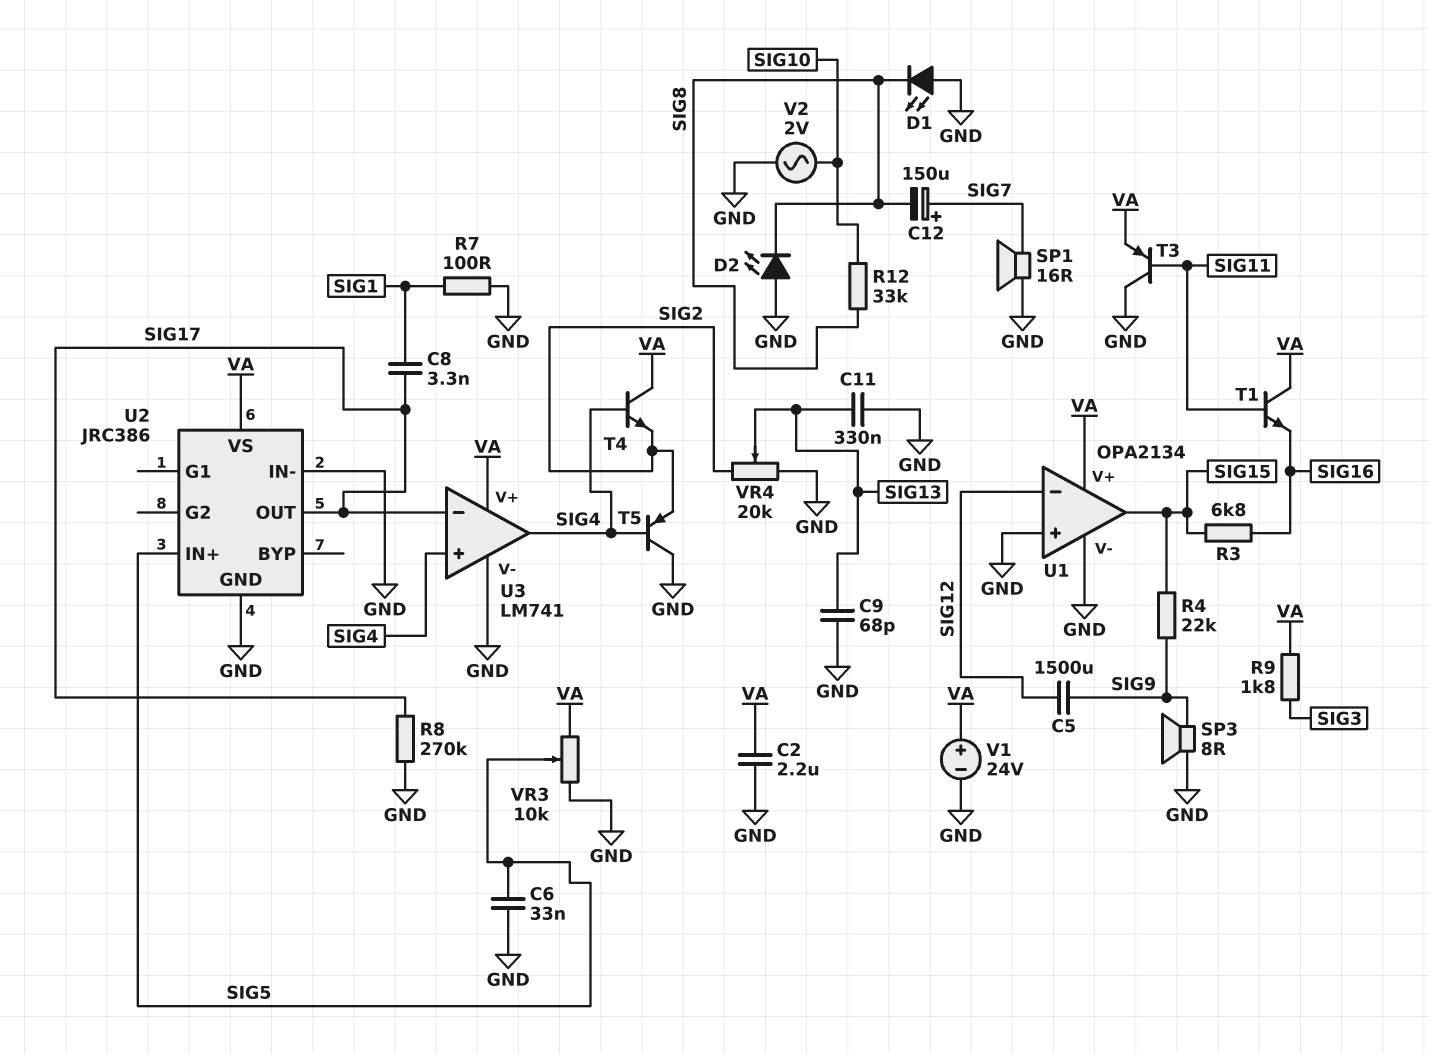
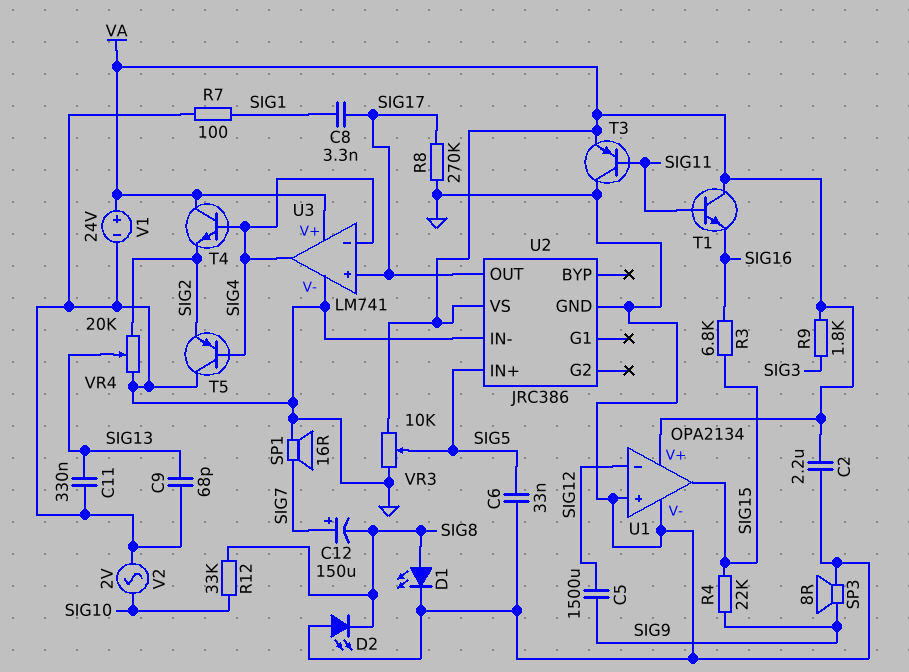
D1: LED (A GND, K SIG8) -> LED (A SIG8, K GND)
U3 pin in+: SIG4 -> SIG17
U3 pin in-: SIG17 -> SIG4

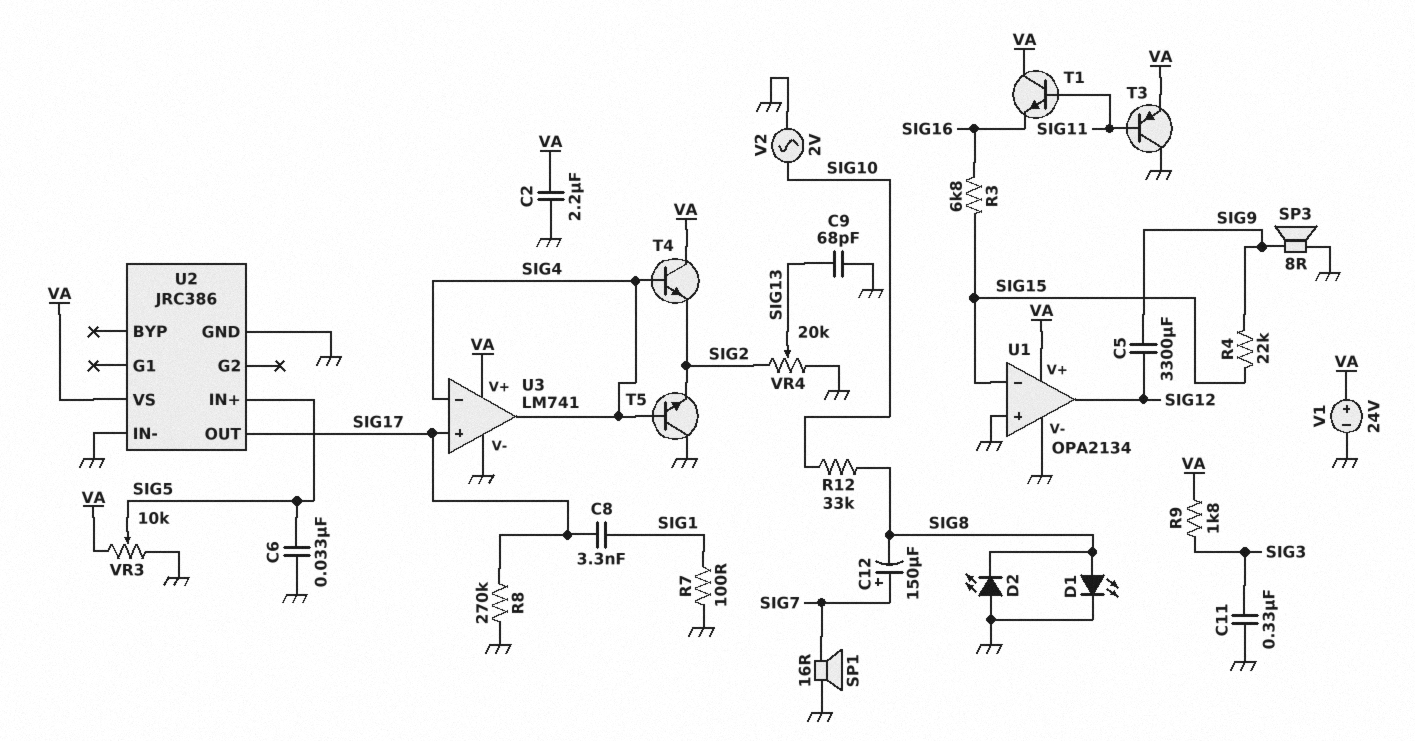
C5: 1500uF (SIG9, SIG12) -> 3300uF (SIG9, SIG12)
C11: 330nF (GND, SIG13) -> 330nF (GND, SIG3)
T5: PNP (B SIG4, C GND, E SIG2) -> NPN (B SIG4, C GND, E SIG2)
U1 pin in-: SIG12 -> SIG15
U1 pin out: SIG15 -> SIG12

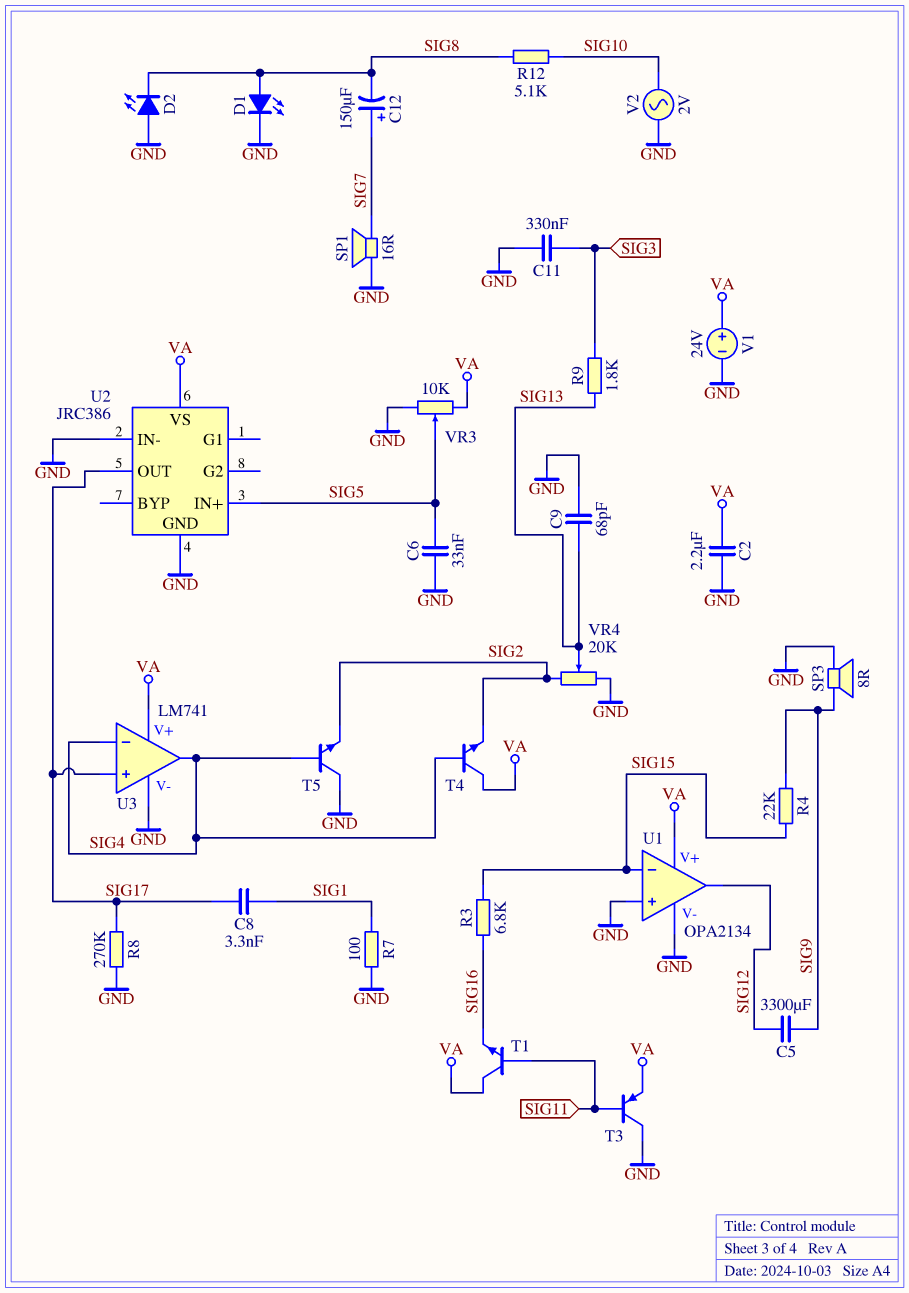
R9: 1.8k (SIG3, VA) -> 1.8k (SIG3, SIG13)
R12: 33k (SIG8, SIG10) -> 5.1k (SIG8, SIG10)

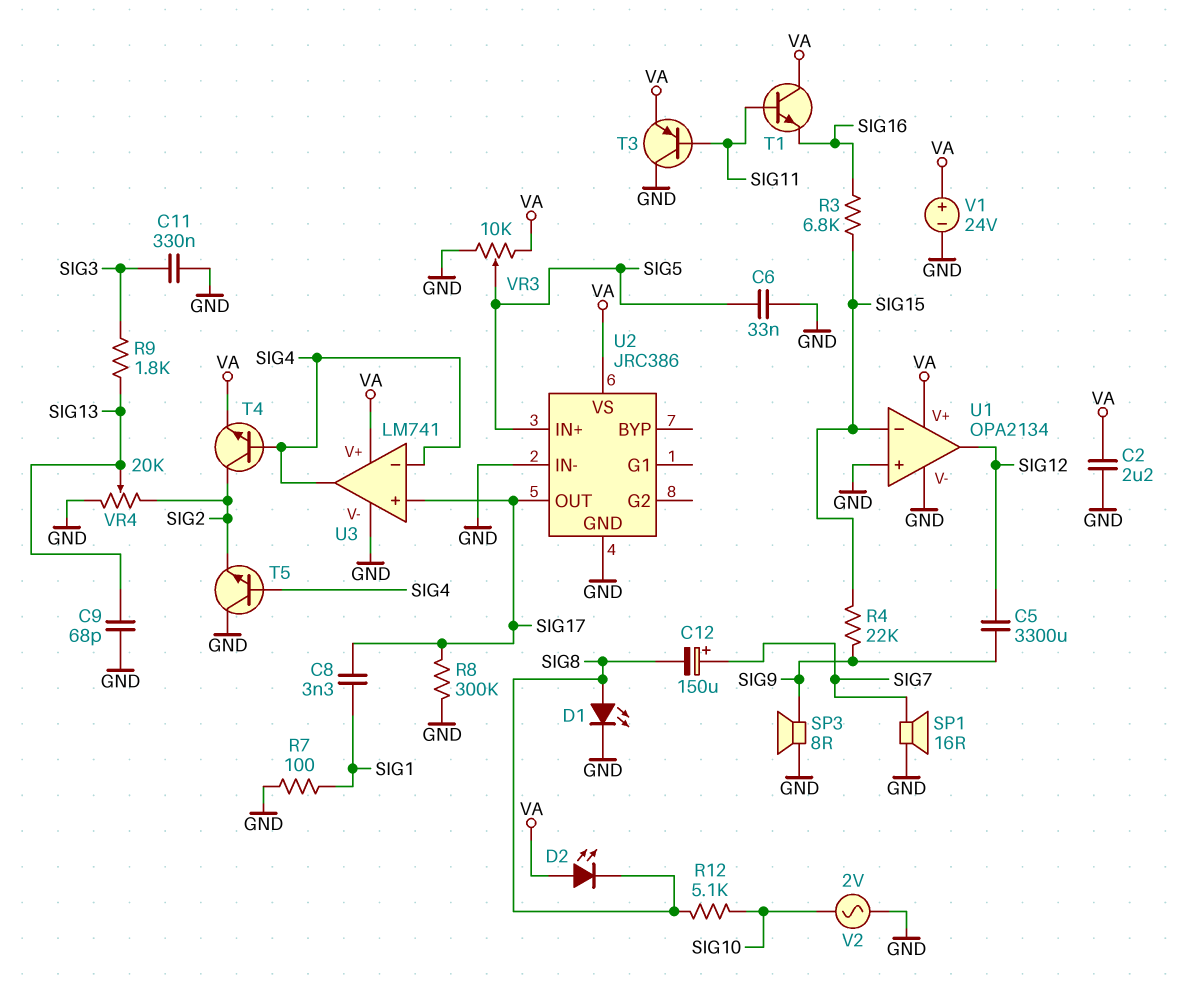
D2: LED (A GND, K SIG8) -> LED (A VA, K SIG8)
R8: 270k (GND, SIG17) -> 300k (GND, SIG17)
T4: NPN (B SIG4, C VA, E SIG2) -> NPN (B SIG4, C SIG2, E VA)

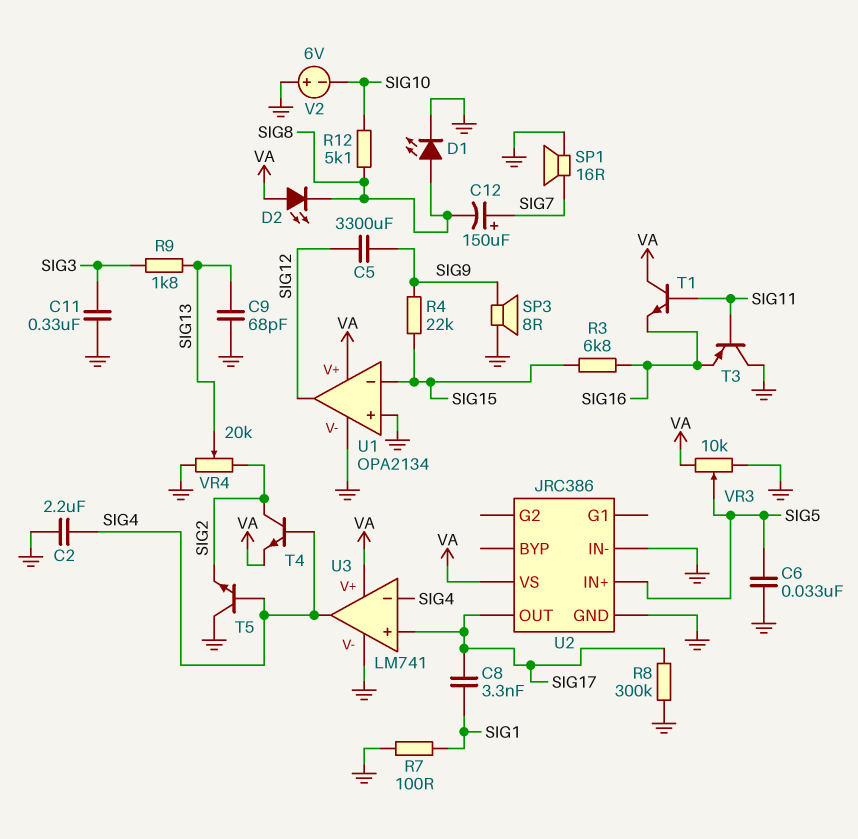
C2: 2.2uF (GND, VA) -> 2.2uF (GND, SIG4)
T3: PNP (B SIG11, C GND, E VA) -> PNP (B SIG11, C GND, E SIG16)
V1: 24V (plus VA, minus GND) -> none
V2: AC 2V (GND, SIG10) -> 6V (plus GND, minus SIG10)

